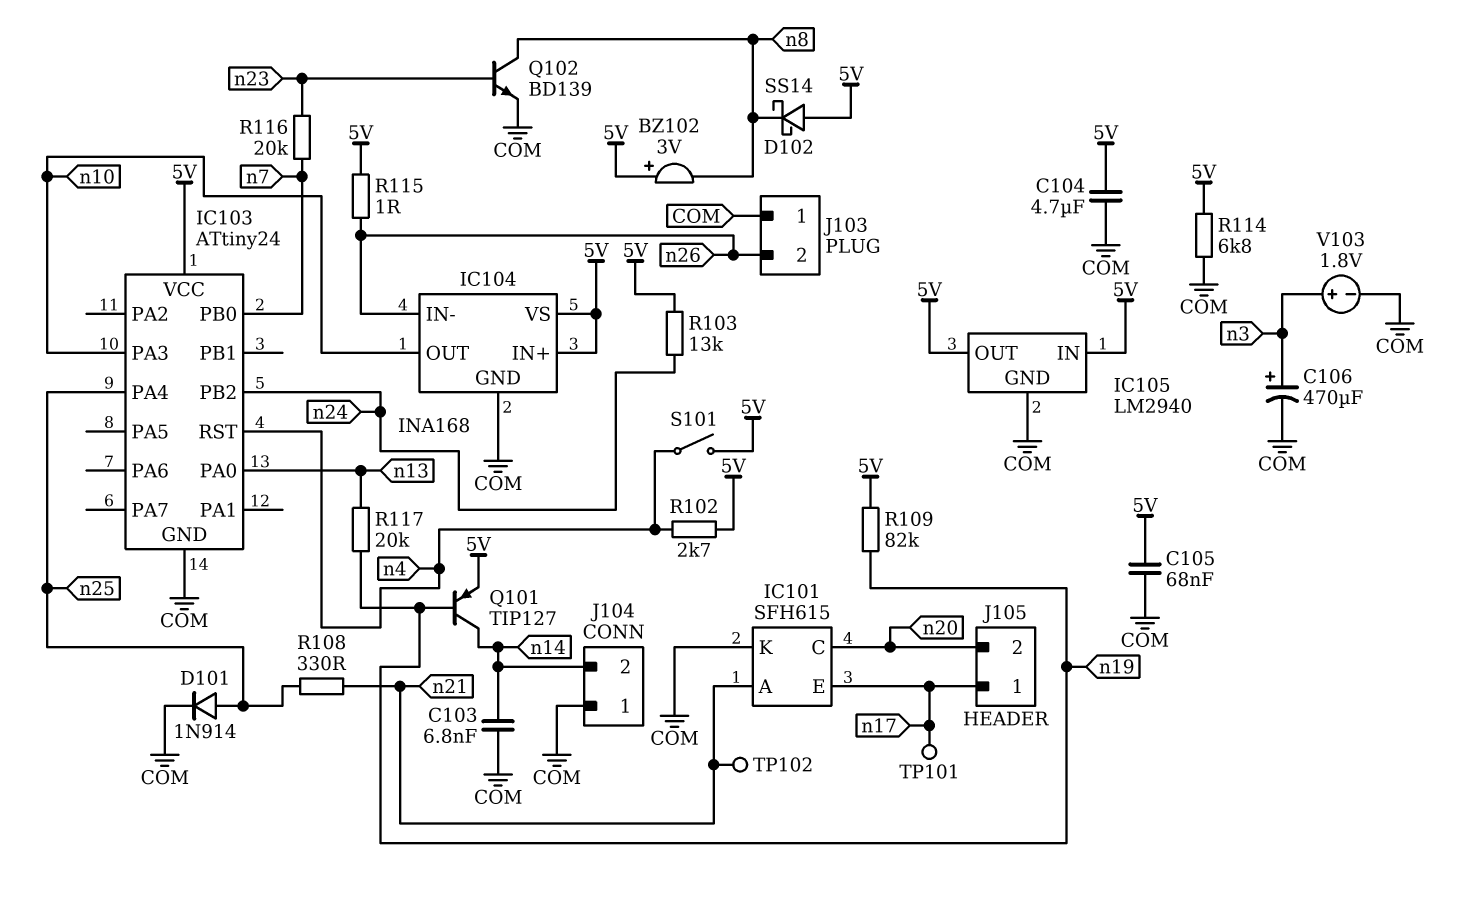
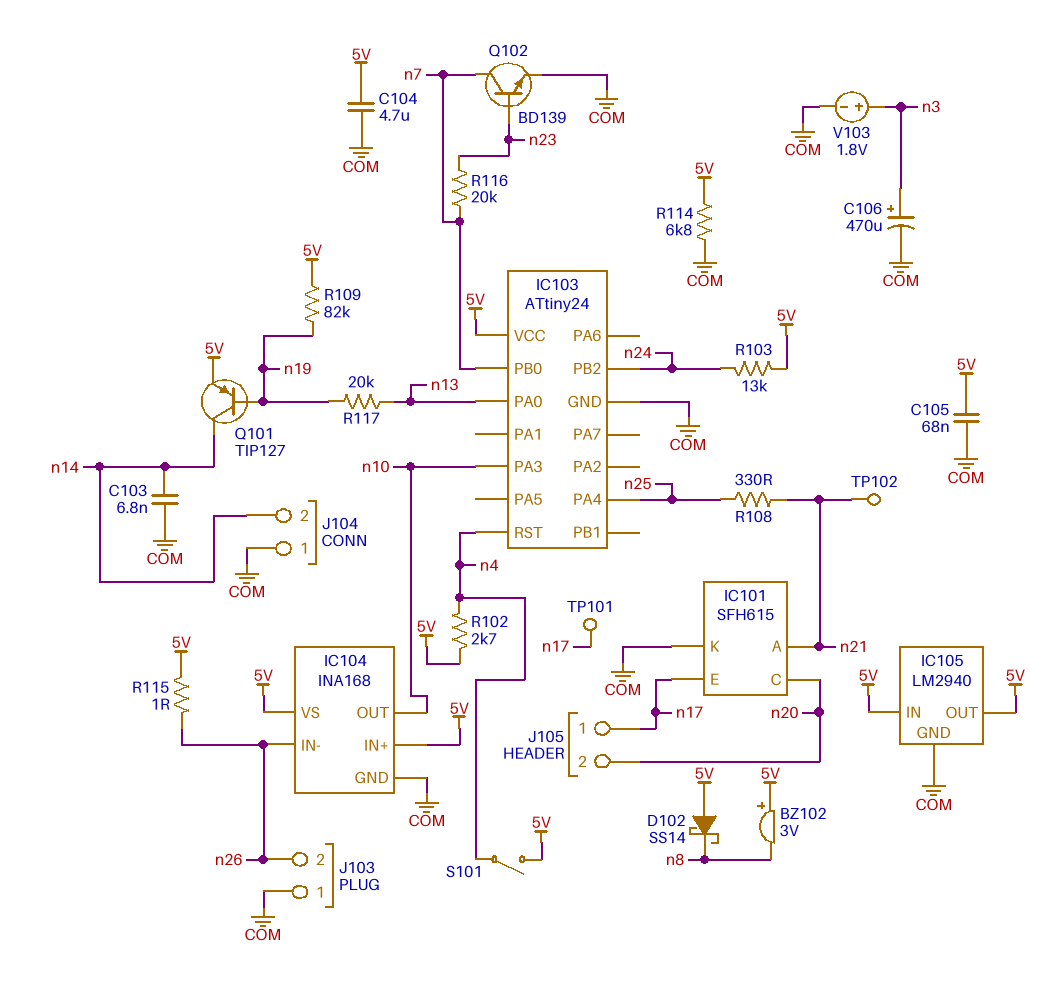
D101: diode 1N914 (A n25, K COM) -> none
Q102: NPN BD139 (B n23, C n8, E COM) -> NPN BD139 (B n23, C n7, E COM)

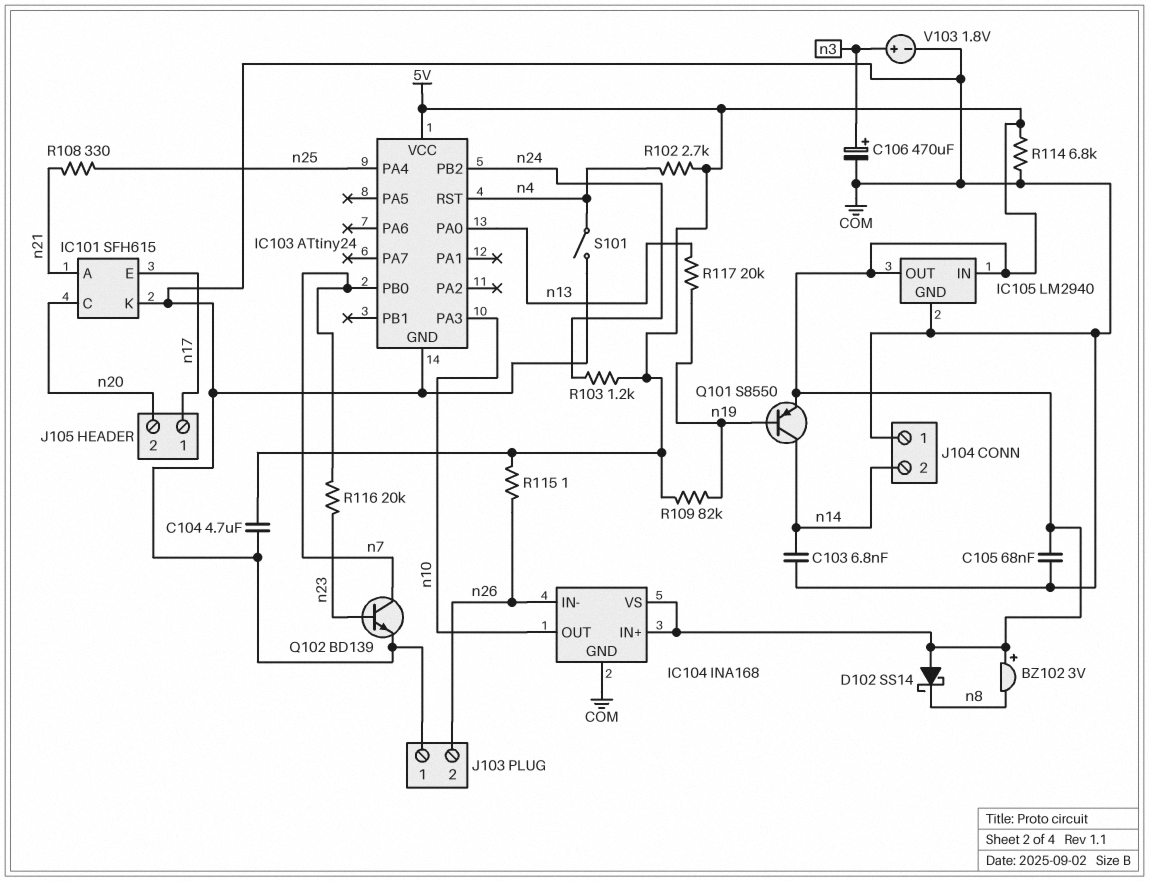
Q101: PNP TIP127 (B n19, C n14, E 5V) -> PNP S8550 (B n19, C n14, E 5V)
R103: 13k (5V, n24) -> 1.2k (5V, n24)
S101: switch (5V, n4) -> switch (COM, n4)
TP101: test point (n17) -> none
TP102: test point (n21) -> none

